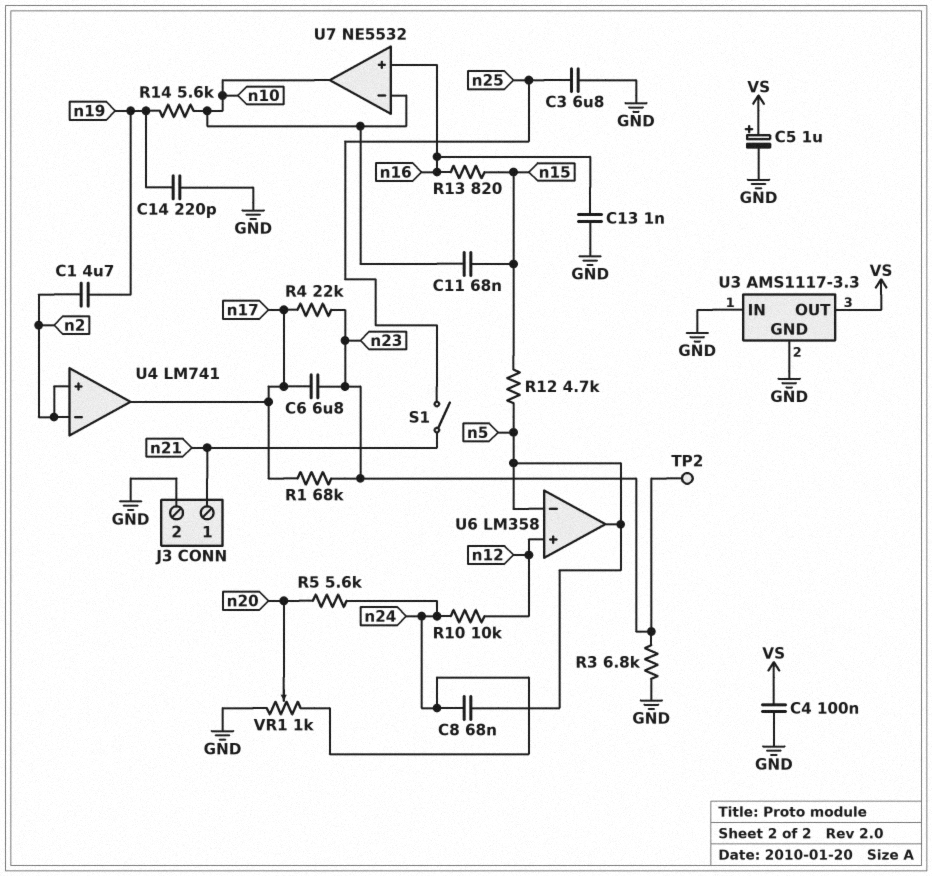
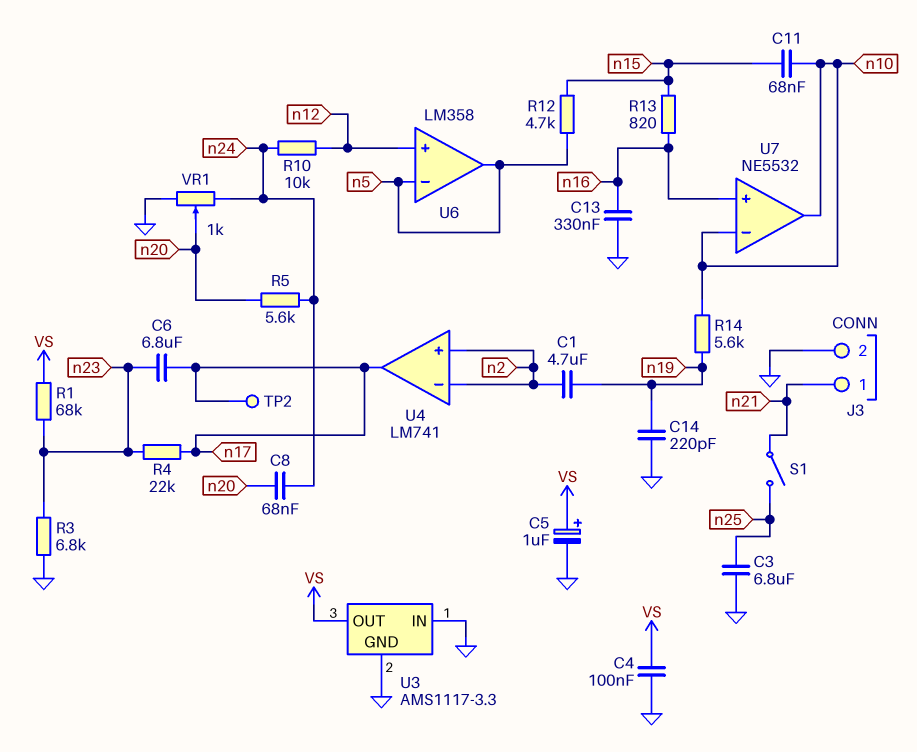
C8: 68nF (n5, n24) -> 68nF (n20, n24)
C13: 1nF (GND, n16) -> 330nF (GND, n16)
R1: 68k (n17, n23) -> 68k (VS, n23)
TP2: test point (n23) -> test point (n17)

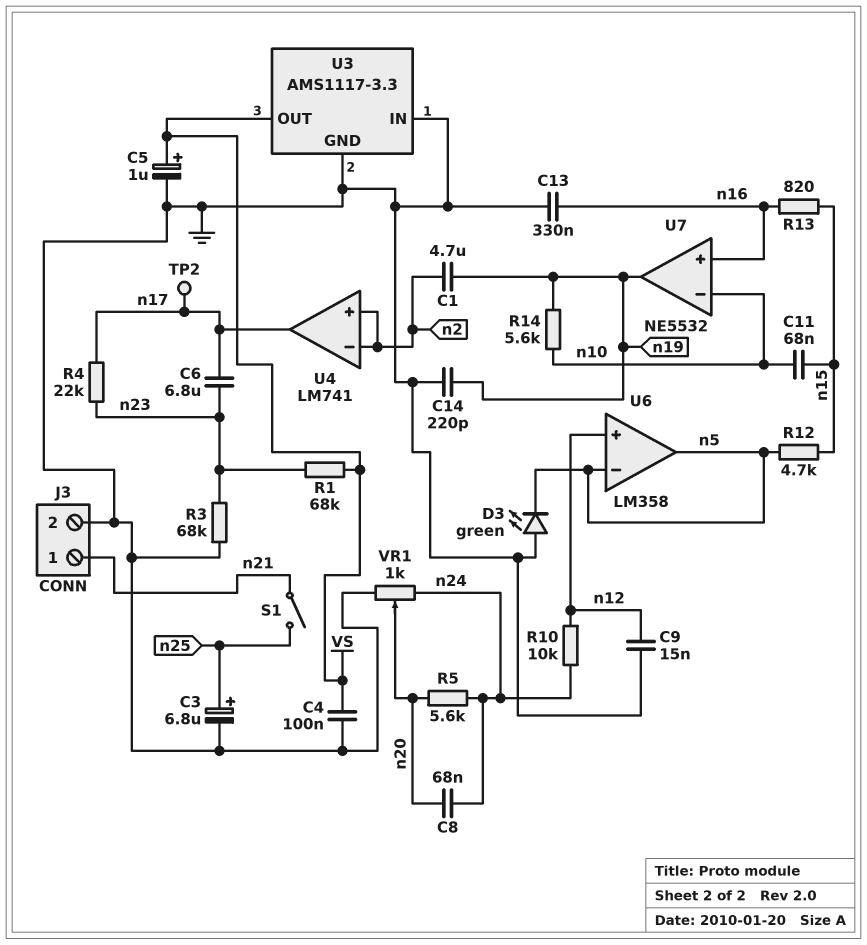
C3: 6.8uF (GND, n25) -> 6.8uF (plus n25, minus GND)
C9: none -> 15nF (GND, n12)
D3: none -> LED green (A GND, K n5)
R3: 6.8k (GND, n23) -> 68k (GND, n23)
U7 pin out: n10 -> n19

